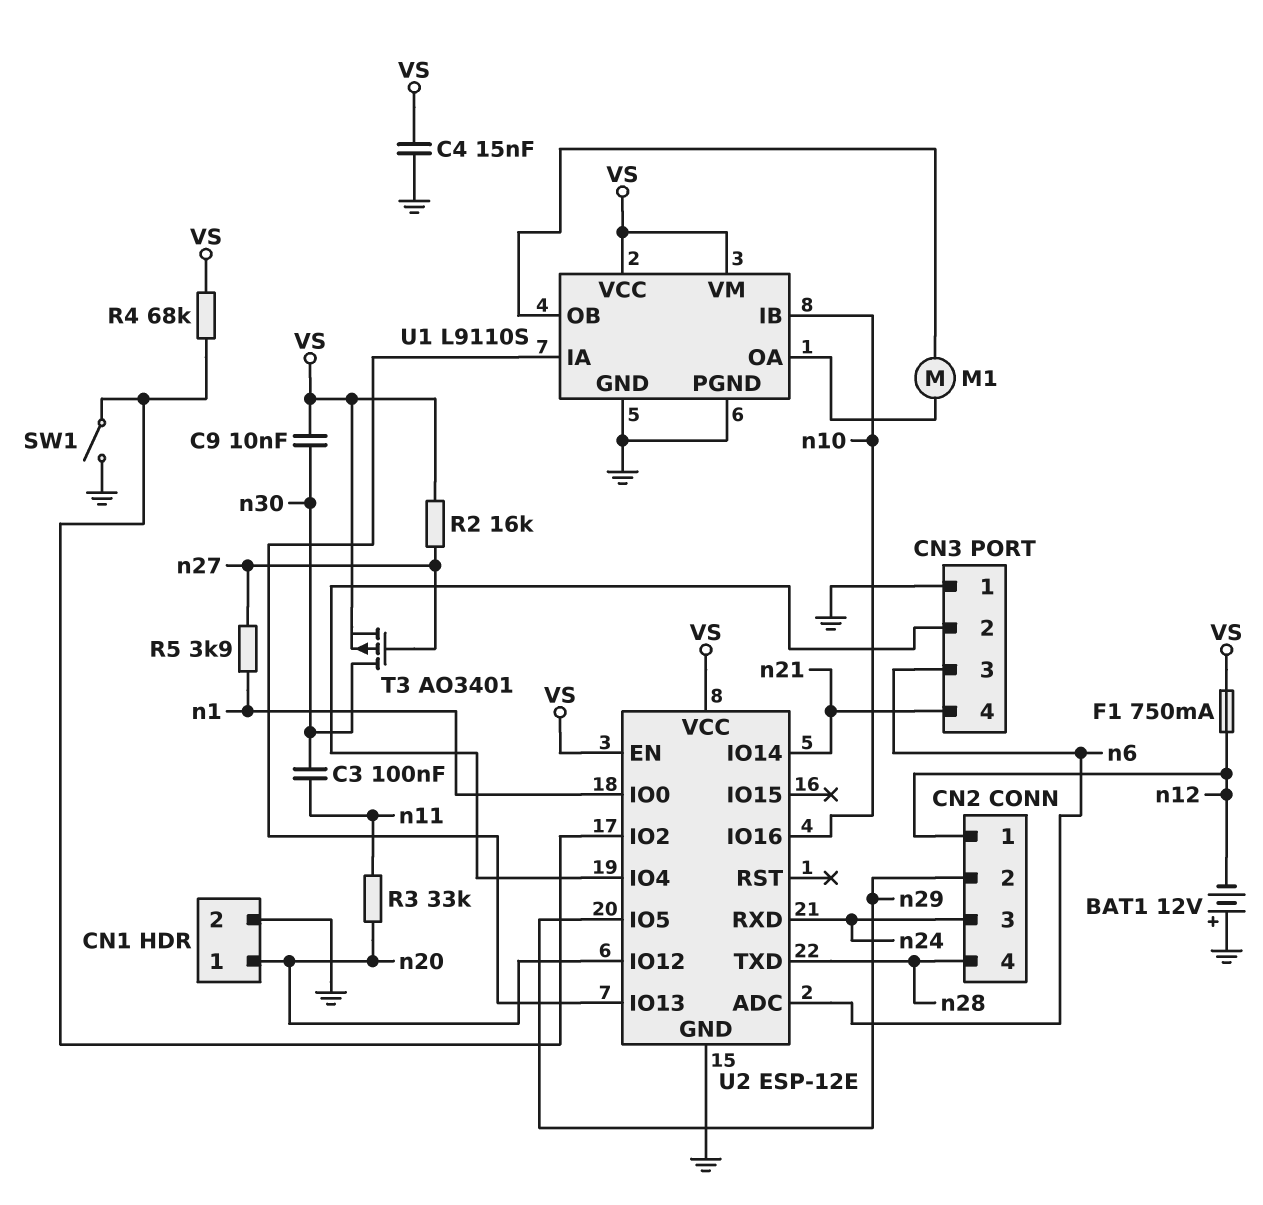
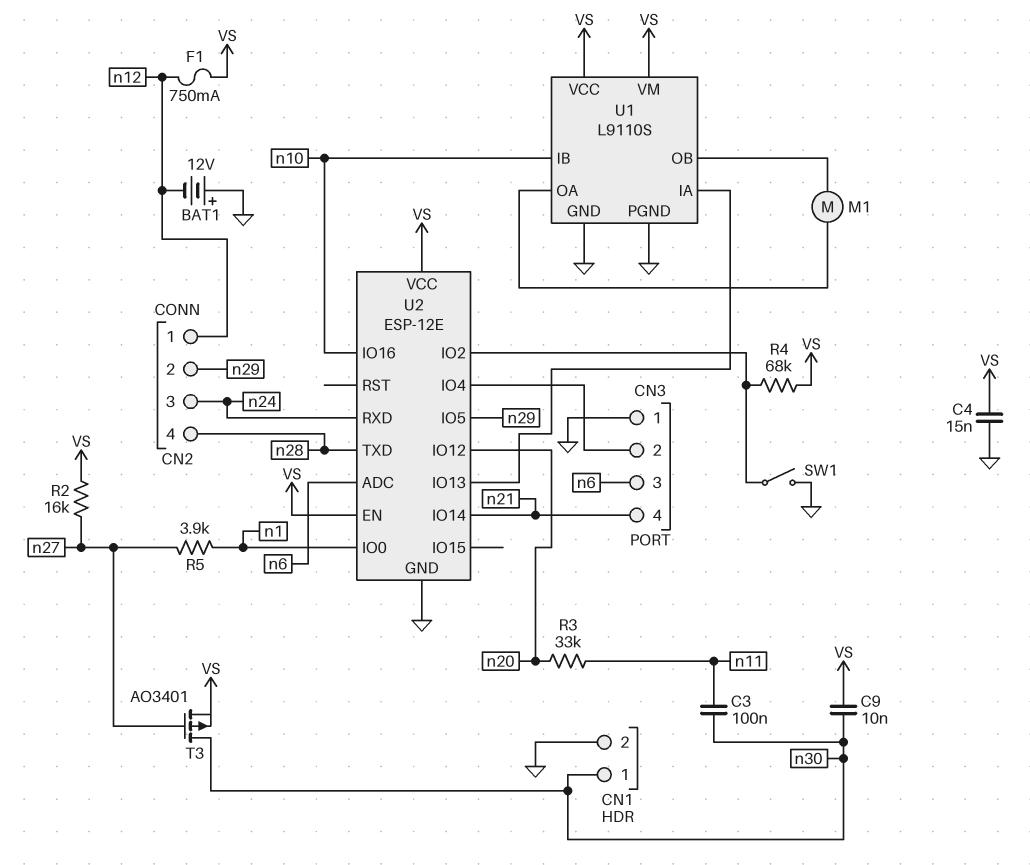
CN1 pin 1: n20 -> n30

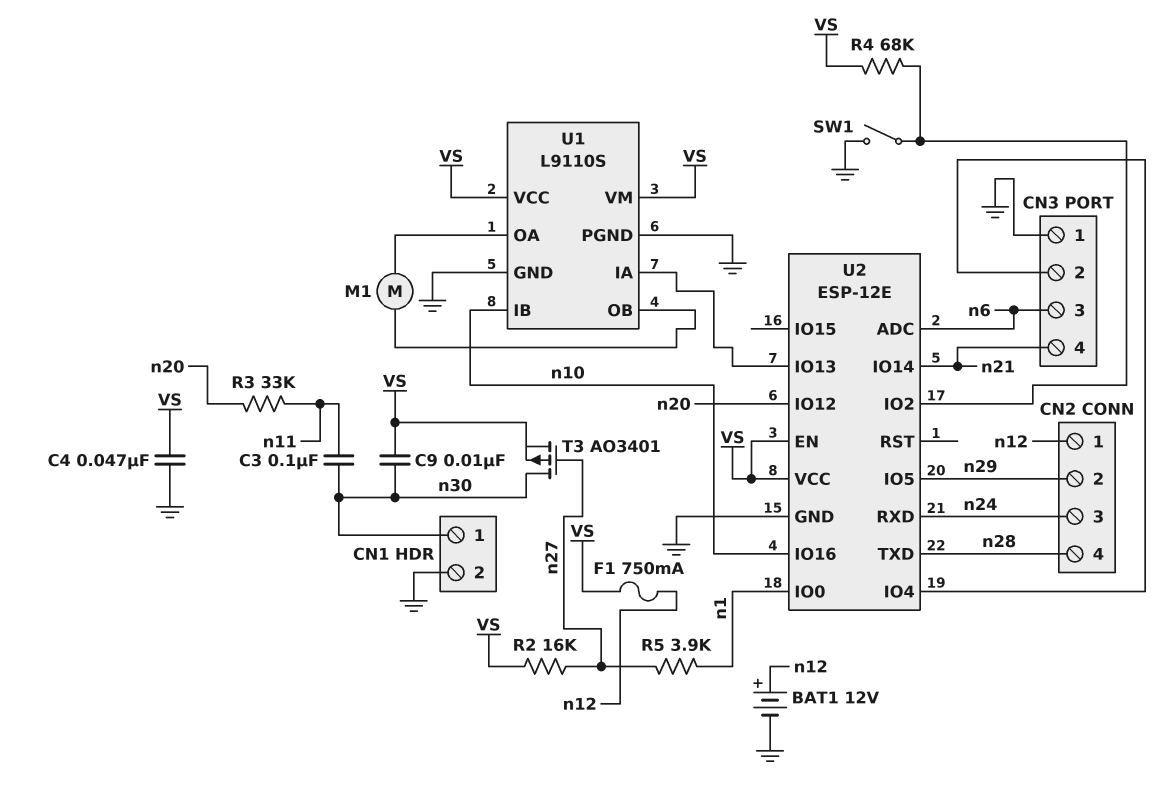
BAT1: 12V (plus GND, minus n12) -> 12V (plus n12, minus GND)
C4: 15nF (GND, VS) -> 47nF (GND, VS)

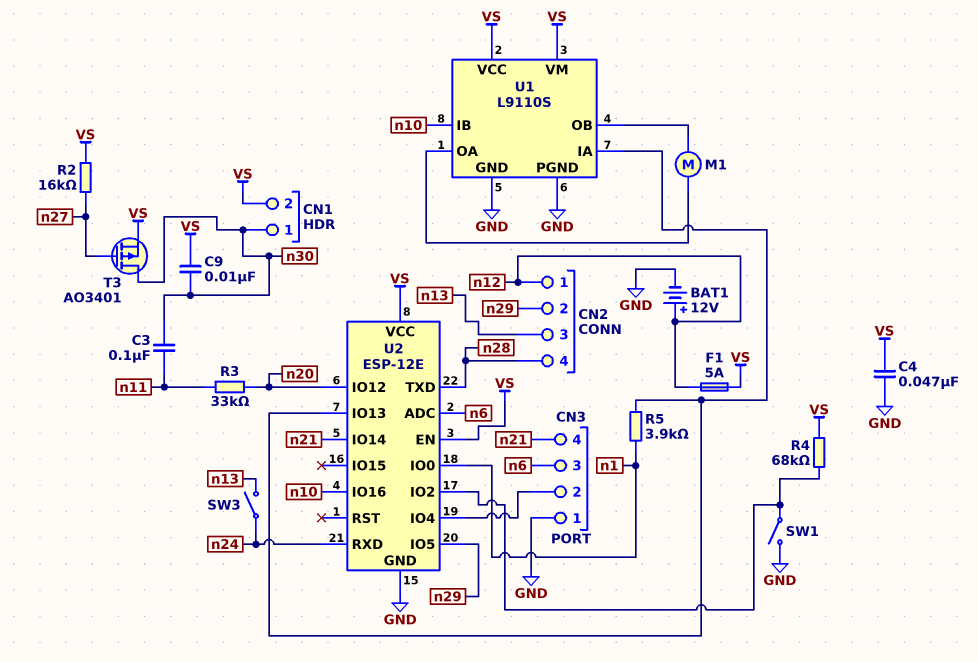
CN1 pin 2: GND -> VS
CN2 pin 3: n24 -> n13
F1: 750mA (VS, n12) -> 5A (VS, n12)
R5: 3.9k (n1, n27) -> 3.9k (U1/IA, n1)
SW3: none -> switch (n13, n24)

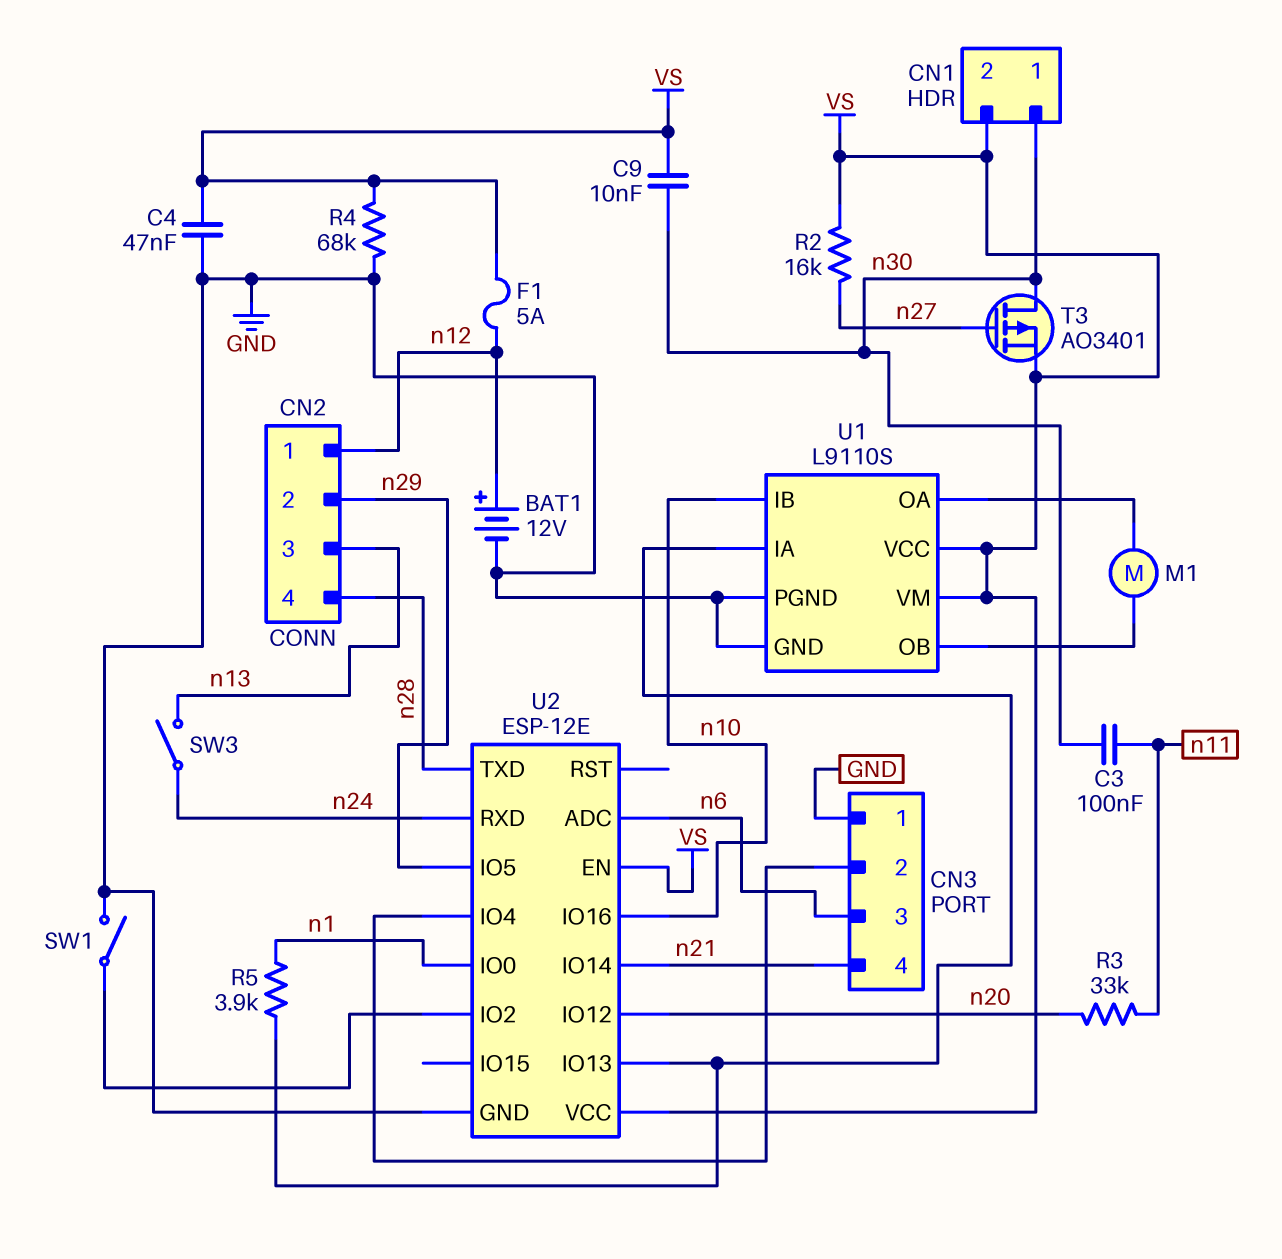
R4: 68k (U2/IO2, VS) -> 68k (GND, VS)

